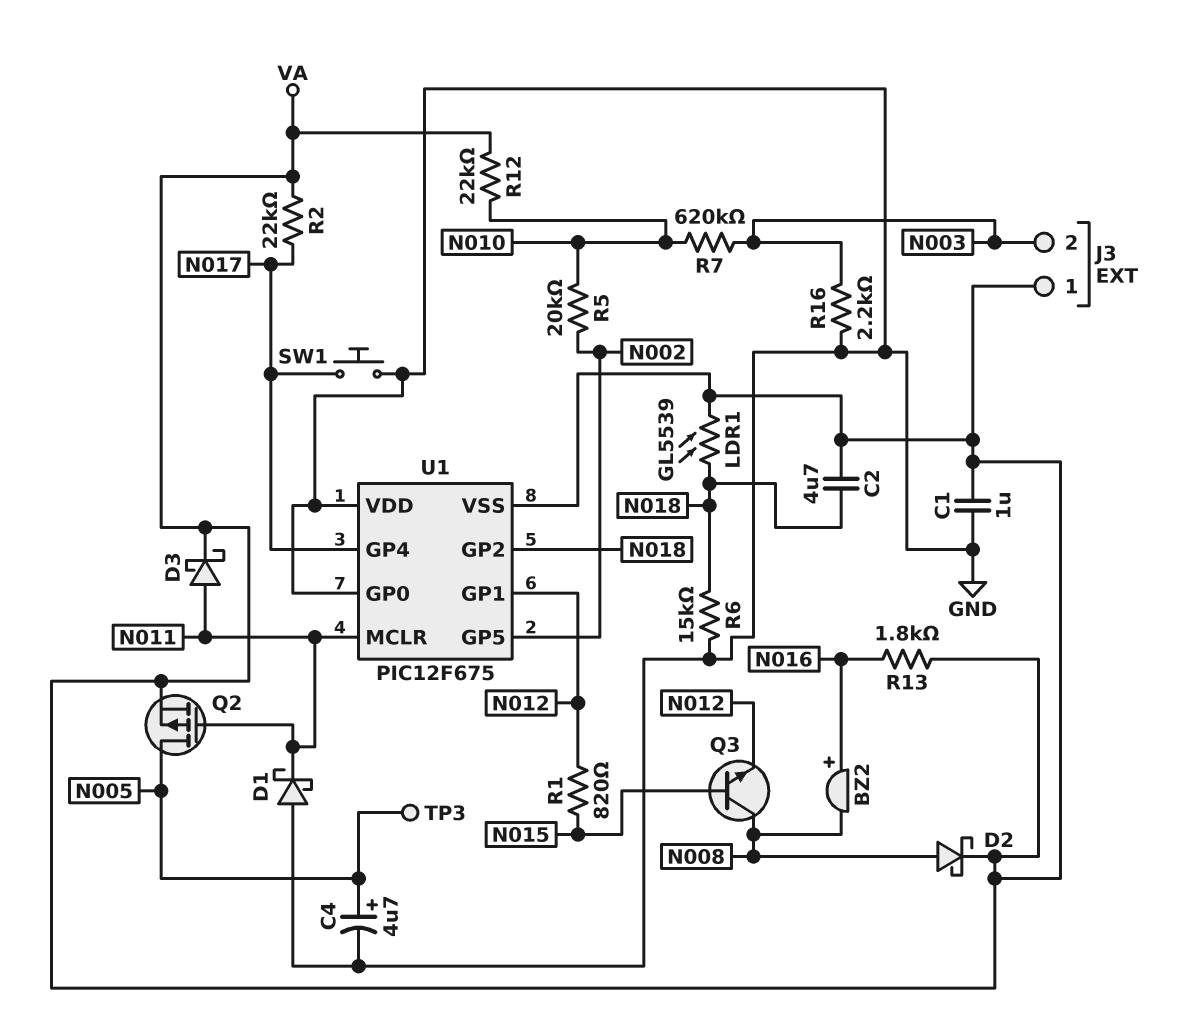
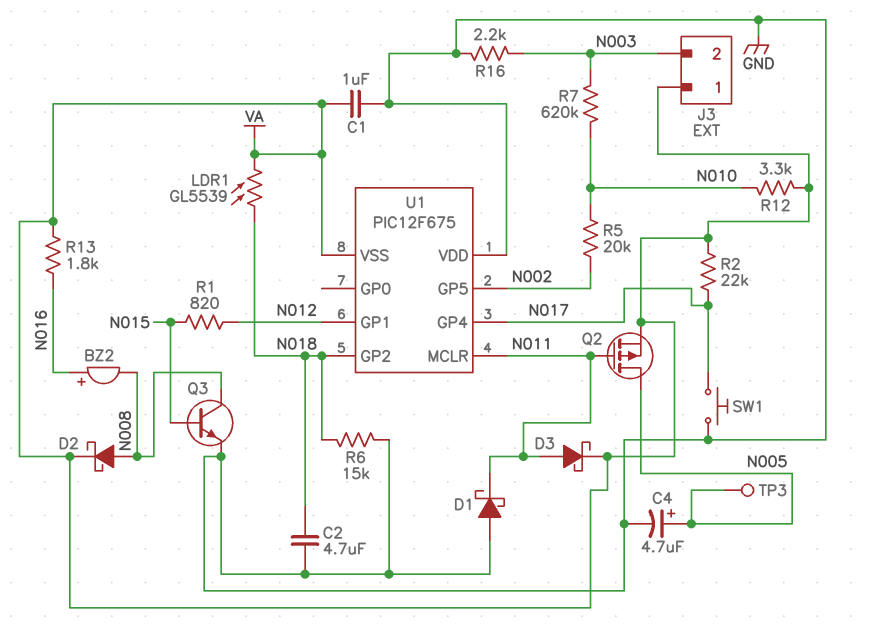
C2: 4.7uF (N018, VA) -> 4.7uF (GND, N018)
Q3: NPN (B N015, C N008, E N012) -> NPN (B N015, C N008, E GND)
R12: 22k (N010, VA) -> 3.3k (N010, VA)
U1 pin GP0: GND -> none

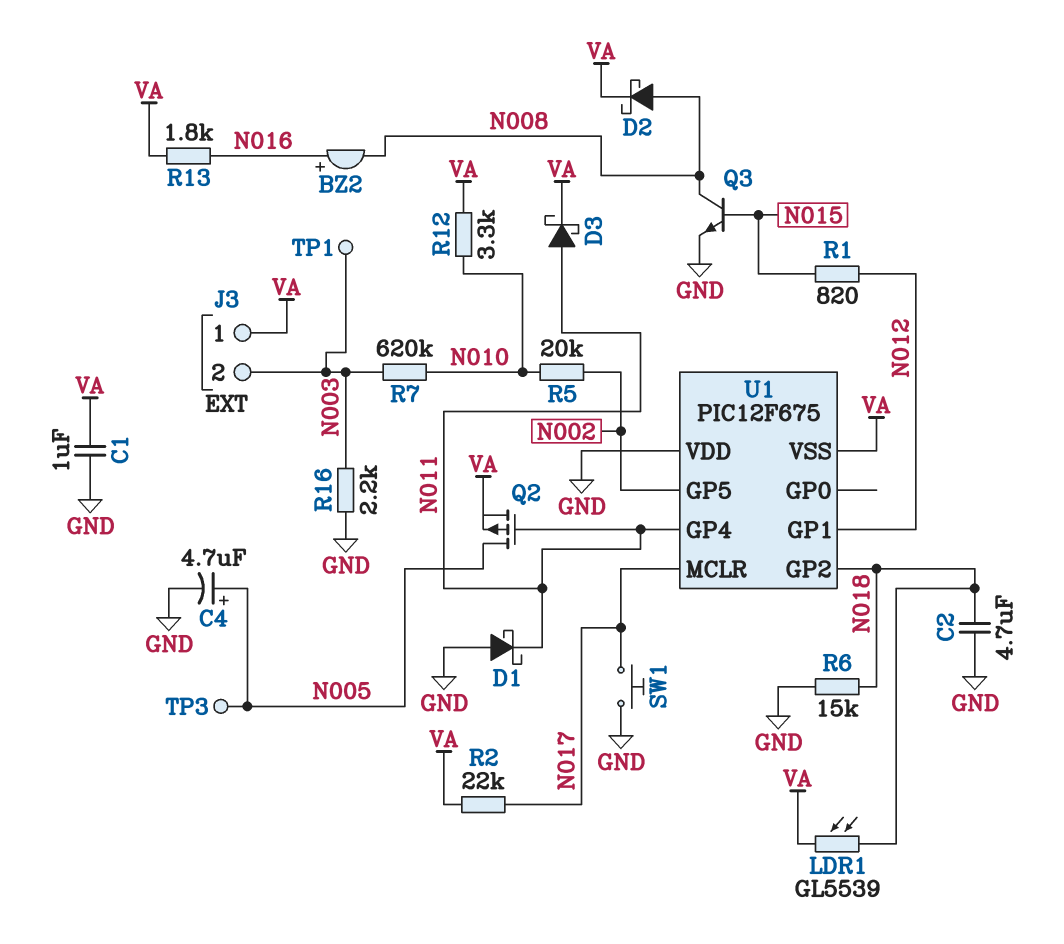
TP1: none -> test point (N003)
U1 pin GP4: N017 -> N011
U1 pin MCLR: N011 -> N017

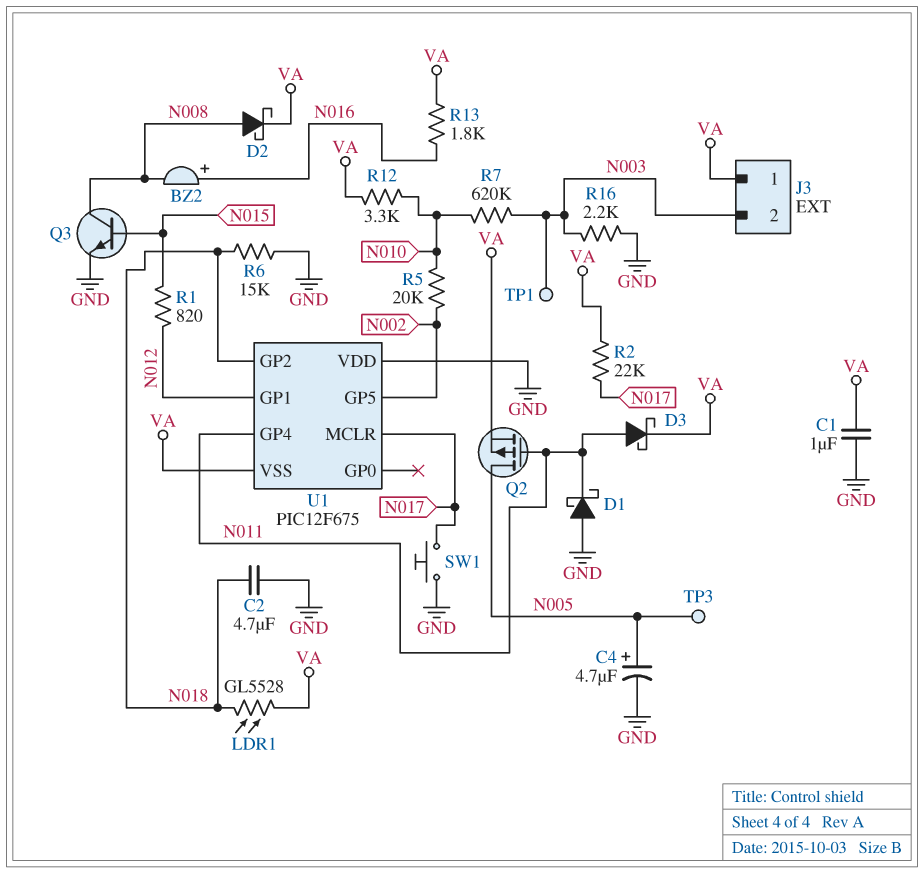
LDR1: GL5539 (N018, VA) -> GL5528 (N018, VA)

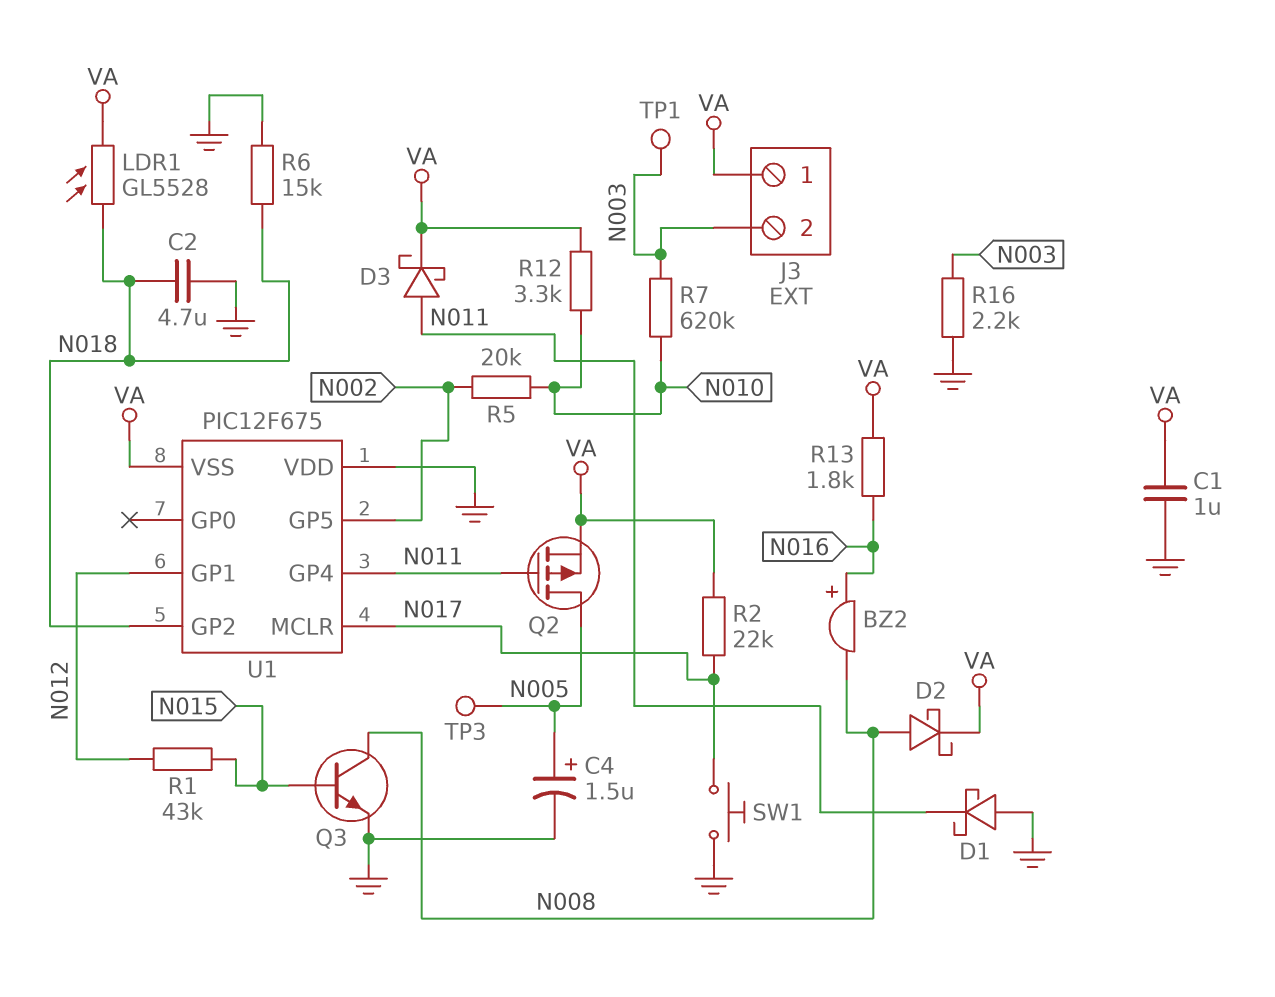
C4: 4.7uF (plus N005, minus GND) -> 1.5uF (plus N005, minus GND)
R1: 820 (N012, N015) -> 43k (N012, N015)

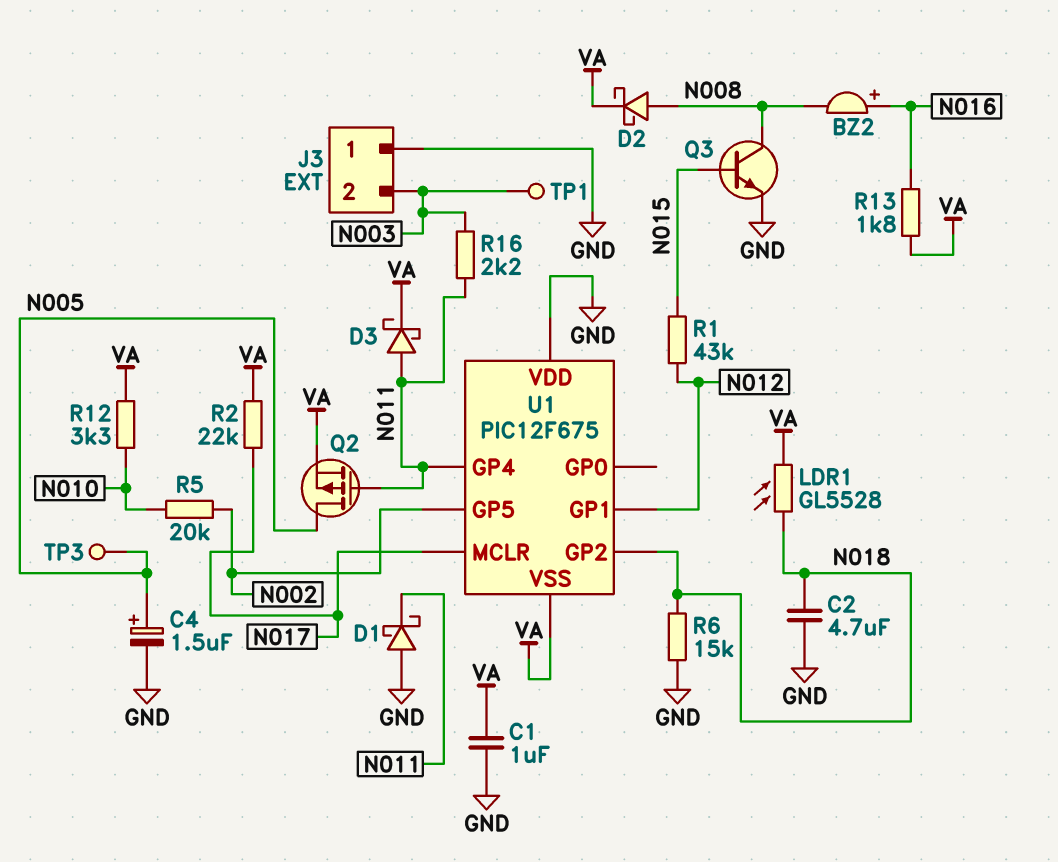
J3 pin 1: VA -> GND
R7: 620k (N003, N010) -> none
R16: 2.2k (GND, N003) -> 2.2k (N003, N011)
SW1: button (GND, N017) -> none

